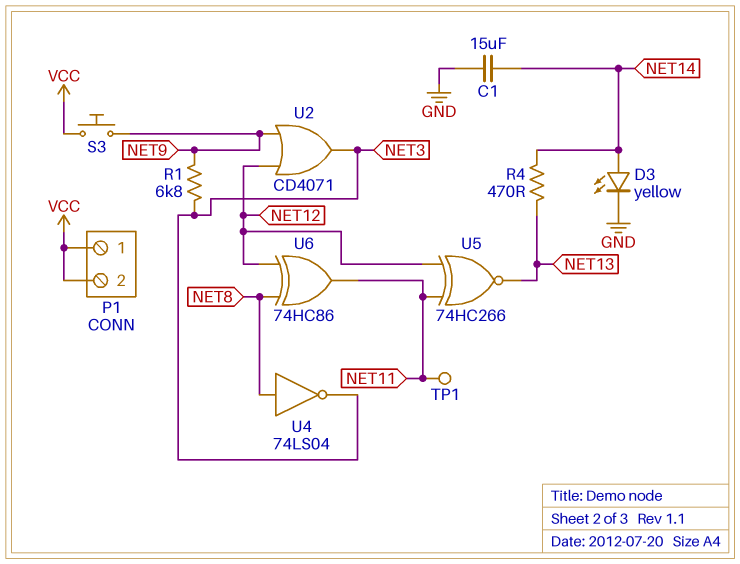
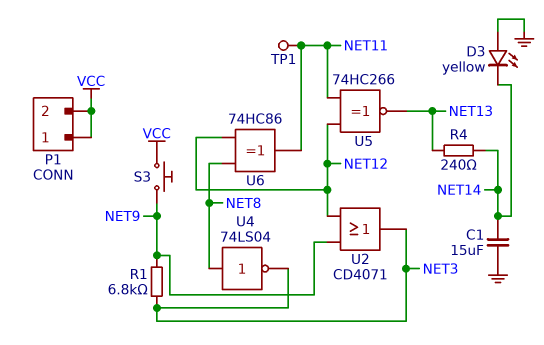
D3: LED yellow (A NET14, K GND) -> LED yellow (A GND, K NET14)
R4: 470 (NET13, NET14) -> 240 (NET13, NET14)

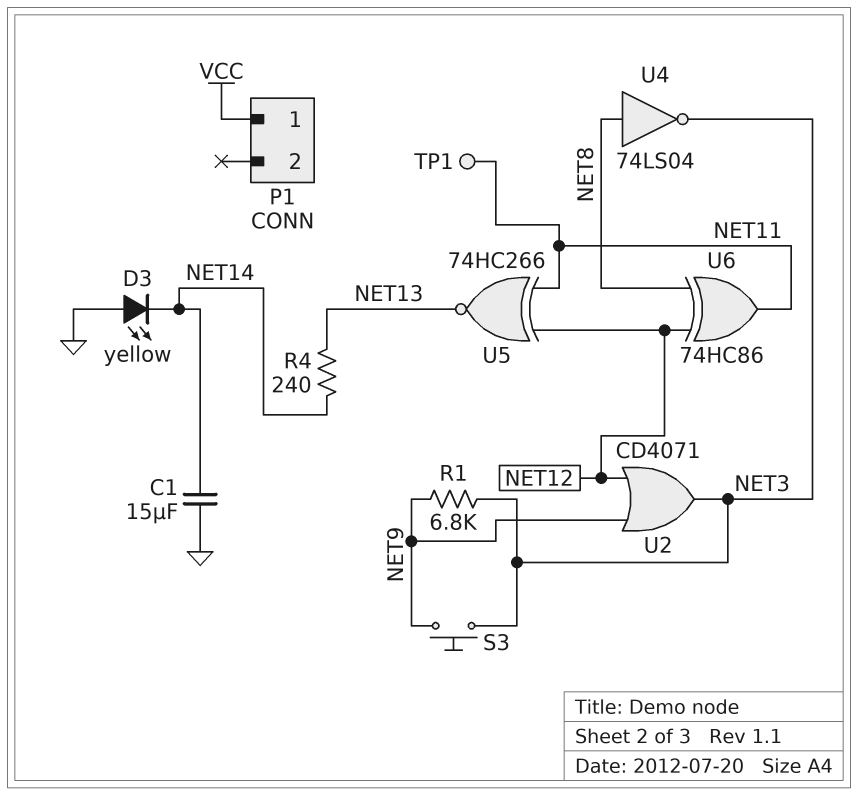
P1 pin 2: VCC -> none
S3: button (NET9, VCC) -> button (NET3, NET9)

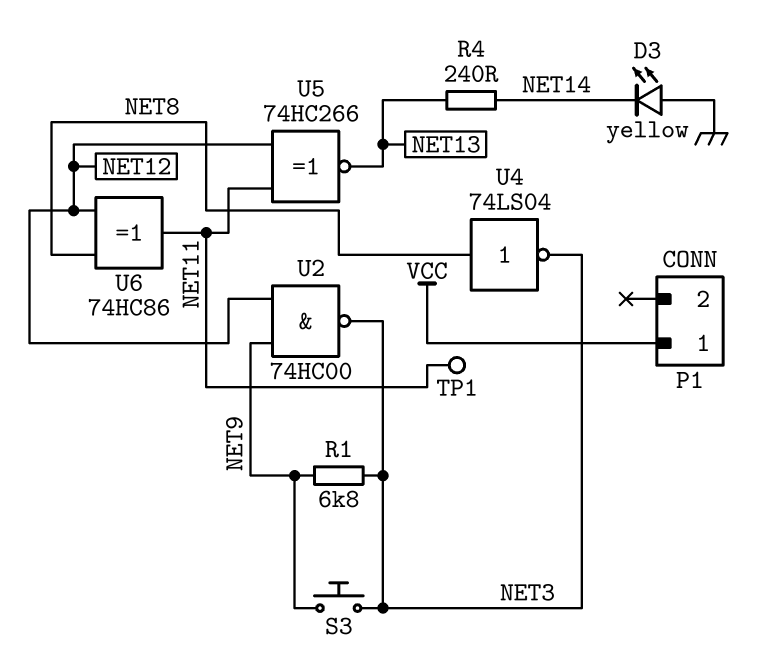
C1: 15uF (GND, NET14) -> none
U2: OR CD4071 (in NET9, in NET12, out NET3) -> NAND 74HC00 (in NET9, in NET12, out NET3)

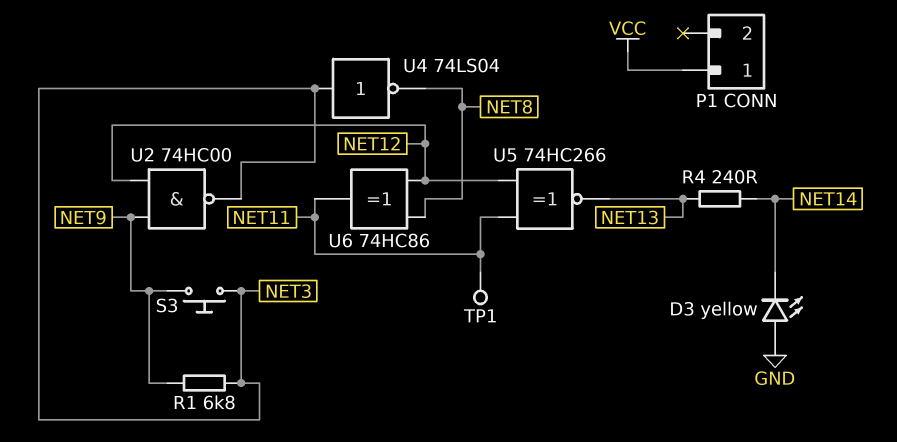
U4: NOT 74LS04 (in NET8, out NET3) -> NOT 74LS04 (in NET3, out NET8)

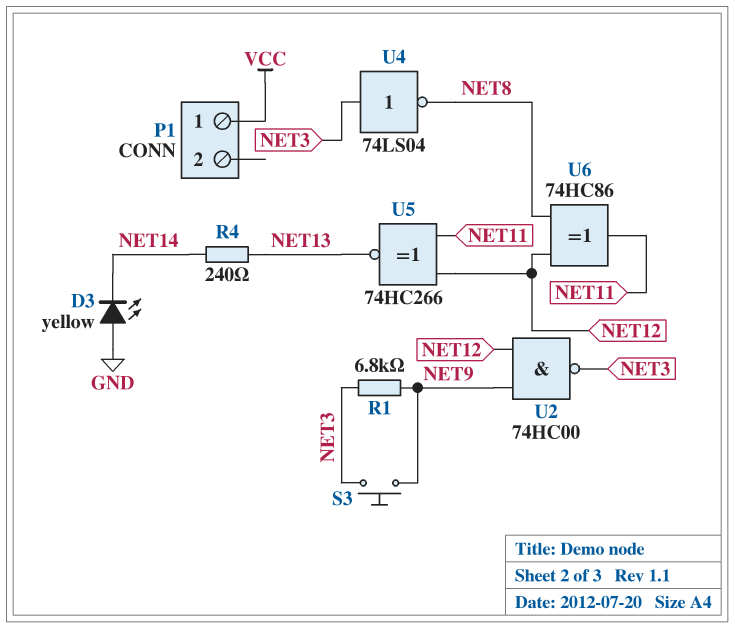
TP1: test point (NET11) -> none

